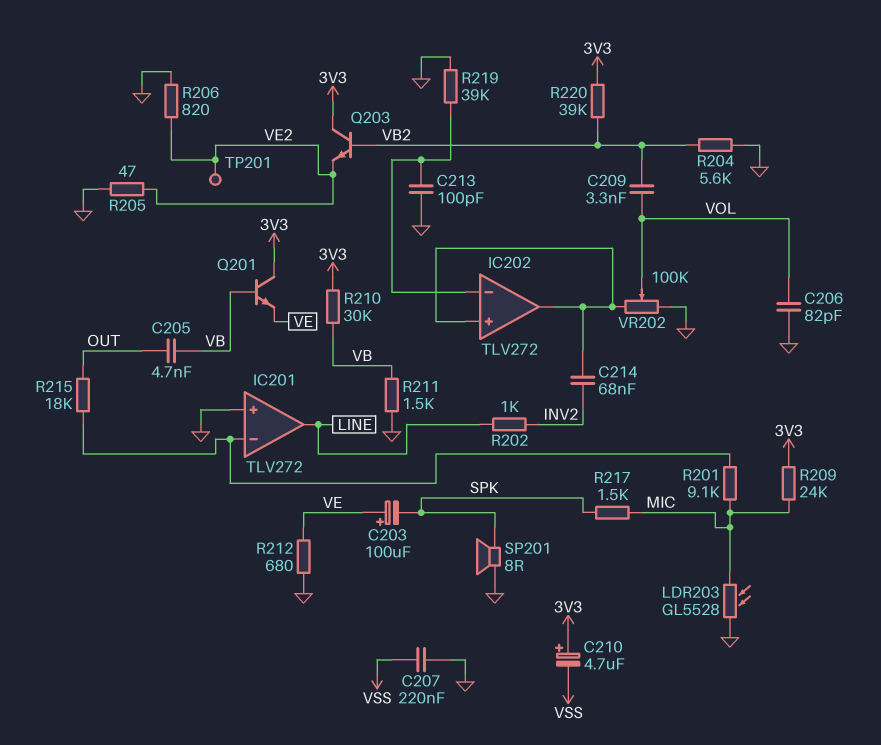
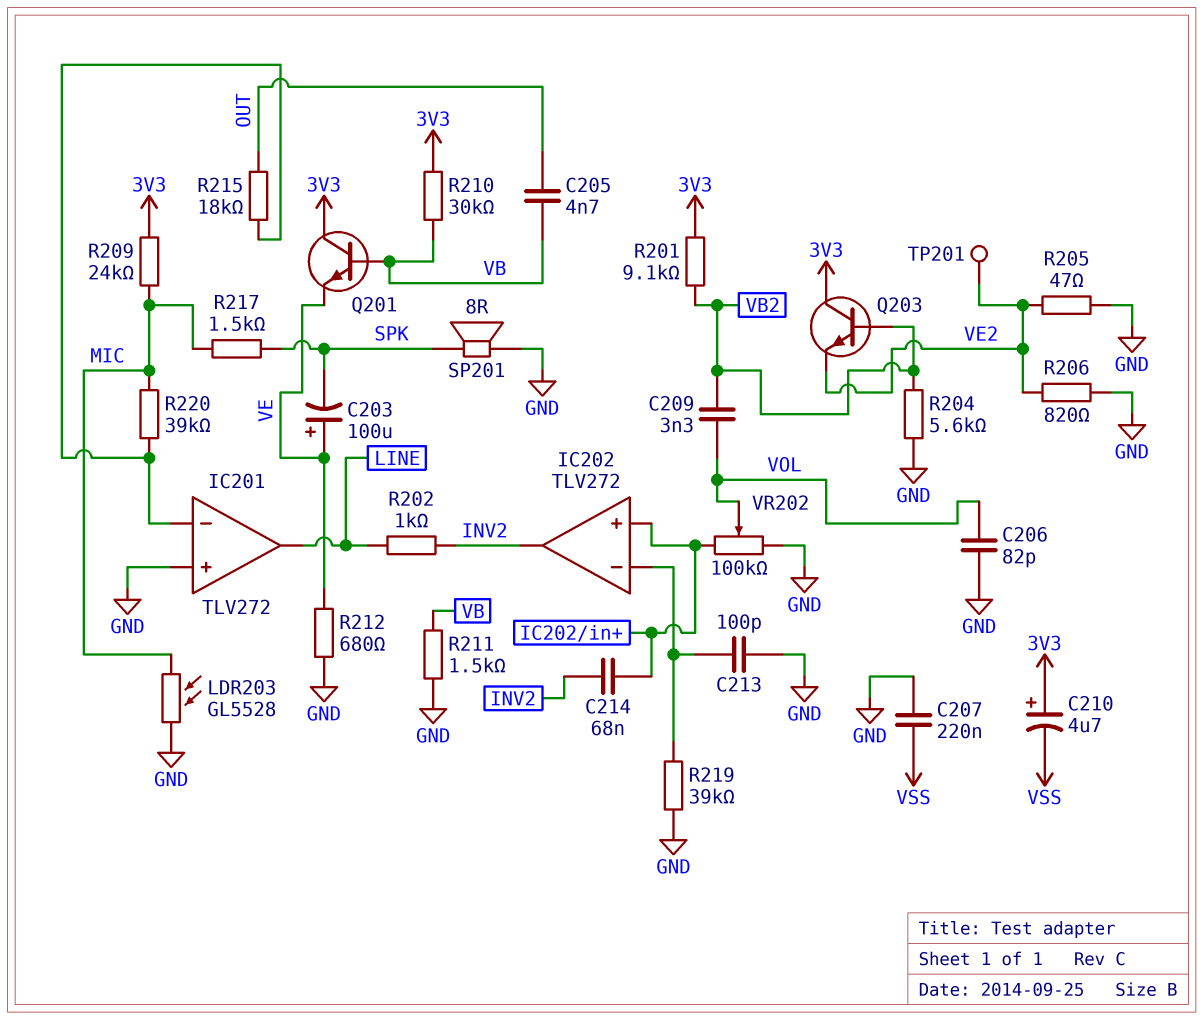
IC202 pin out: IC202/in+ -> INV2
R201: 9.1k (IC201/in-, MIC) -> 9.1k (3V3, VB2)
R220: 39k (3V3, VB2) -> 39k (IC201/in-, MIC)

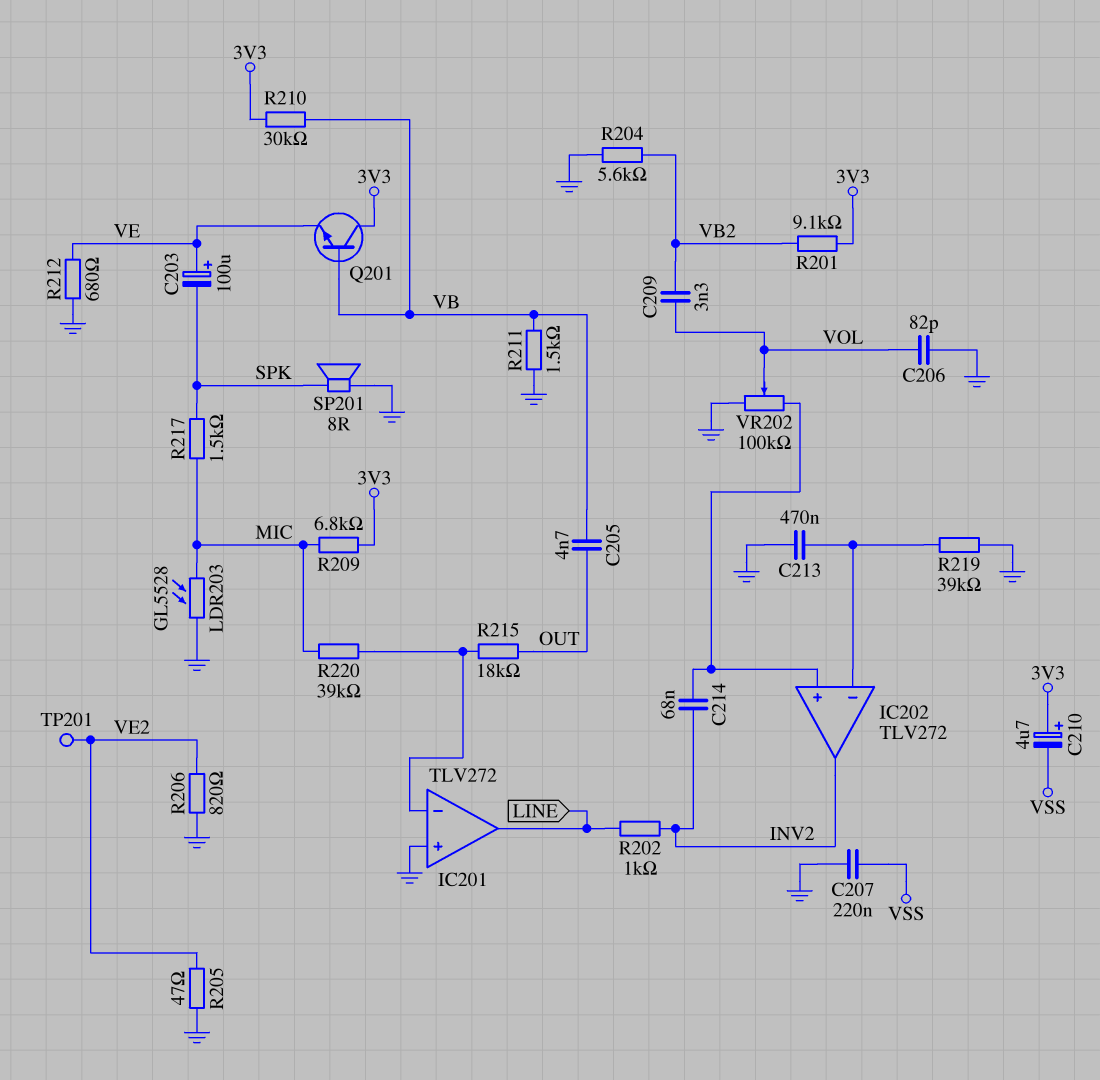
C213: 100pF (GND, IC202/in-) -> 470nF (GND, IC202/in-)
Q203: NPN (B VB2, C 3V3, E VE2) -> none
R209: 24k (3V3, MIC) -> 6.8k (3V3, MIC)

